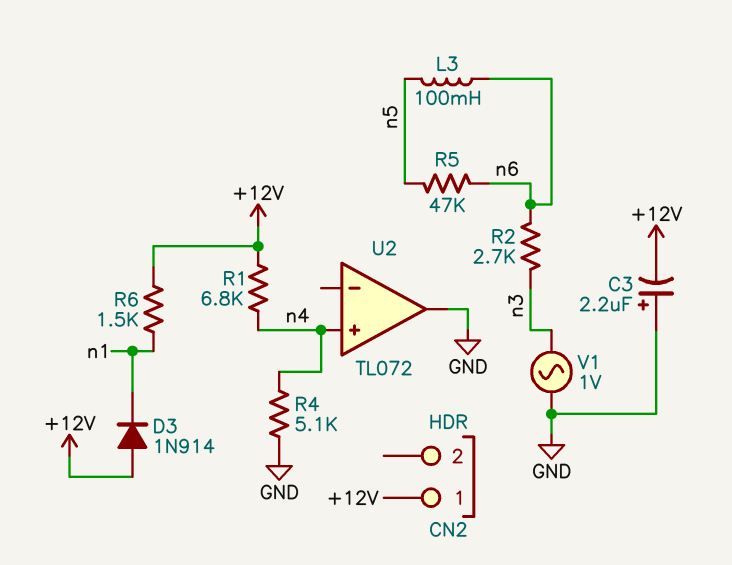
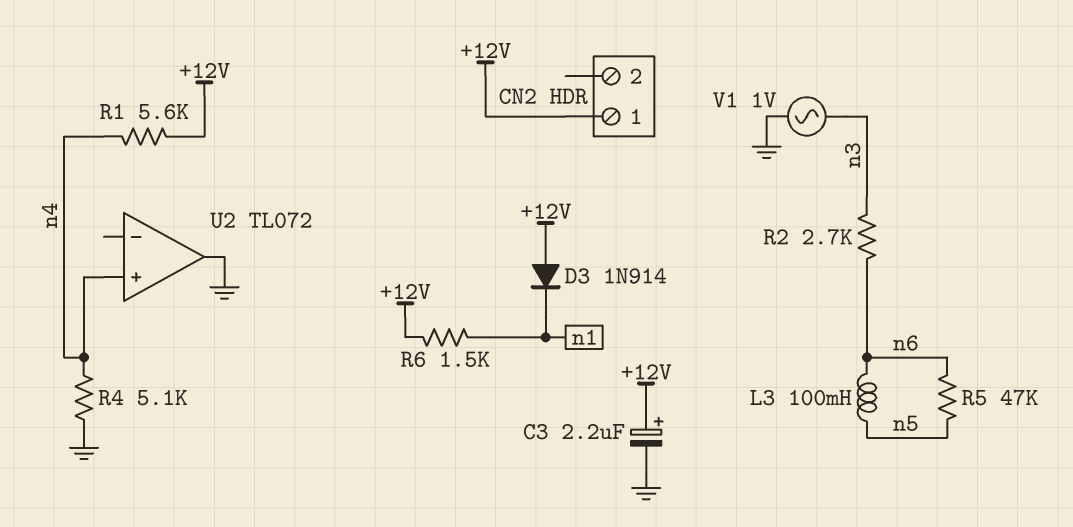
C3: 2.2uF (plus GND, minus +12V) -> 2.2uF (plus +12V, minus GND)
R1: 6.8k (+12V, n4) -> 5.6k (+12V, n4)

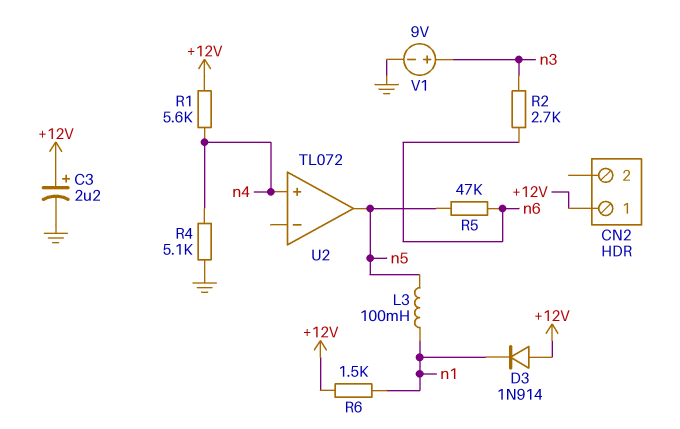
L3: 100mH (n5, n6) -> 100mH (n1, n5)
U2 pin out: GND -> n5
V1: AC 1V (GND, n3) -> 9V (plus n3, minus GND)

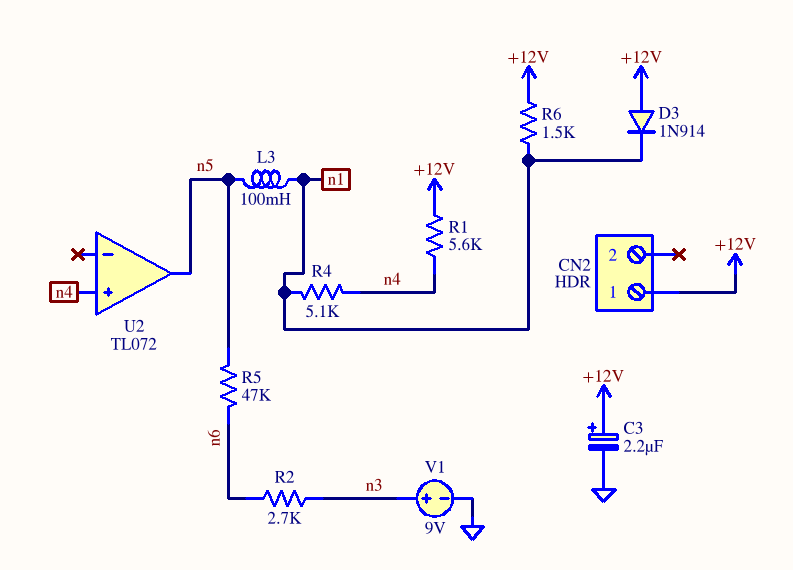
R4: 5.1k (GND, n4) -> 5.1k (n1, n4)

